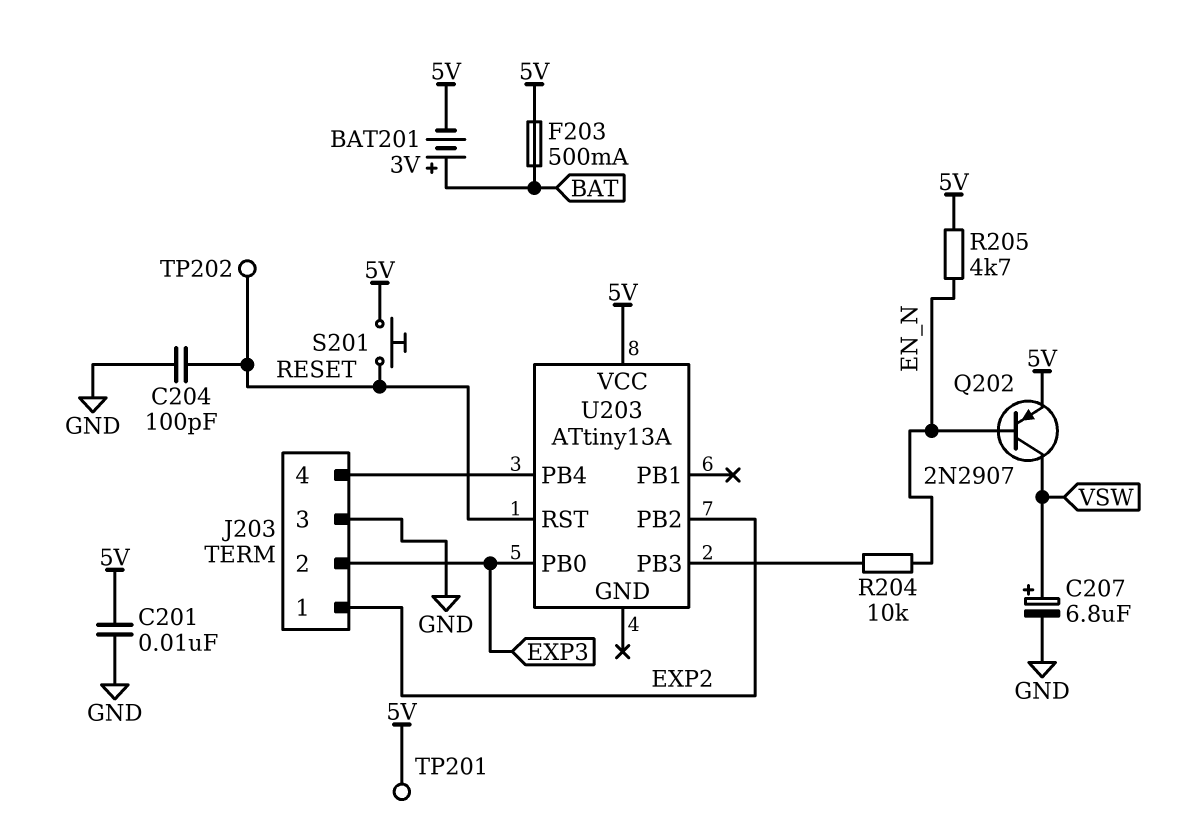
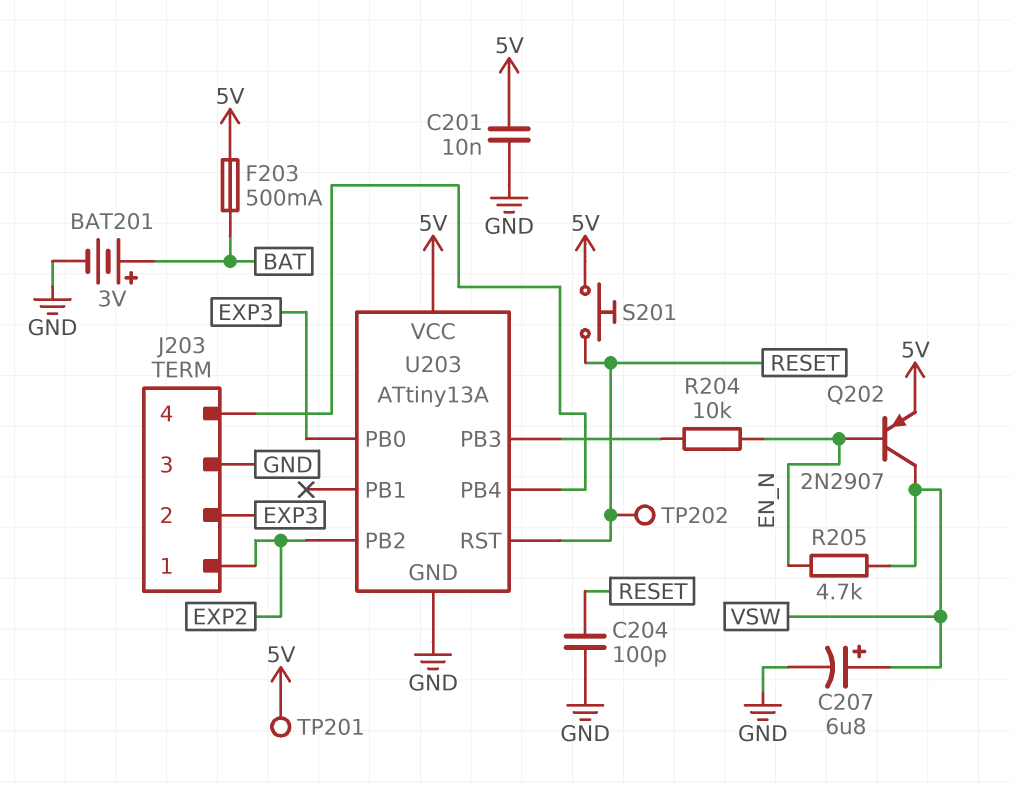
BAT201: 3V (plus BAT, minus 5V) -> 3V (plus BAT, minus GND)
R205: 4.7k (5V, EN_N) -> 4.7k (EN_N, VSW)
U203 pin GND: none -> GND

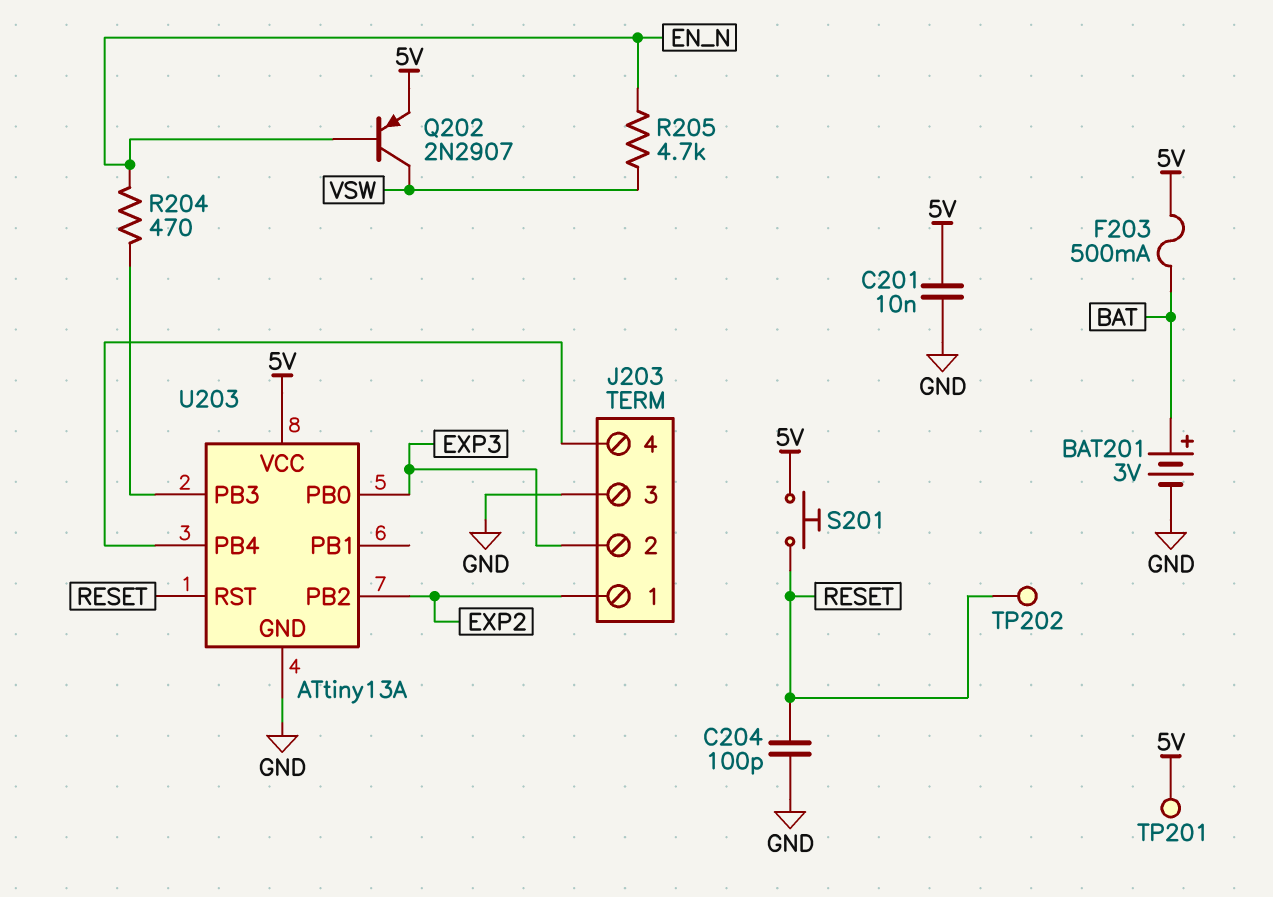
C207: 6.8uF (plus VSW, minus GND) -> none
R204: 10k (EN_N, U203/PB3) -> 470 (EN_N, U203/PB3)

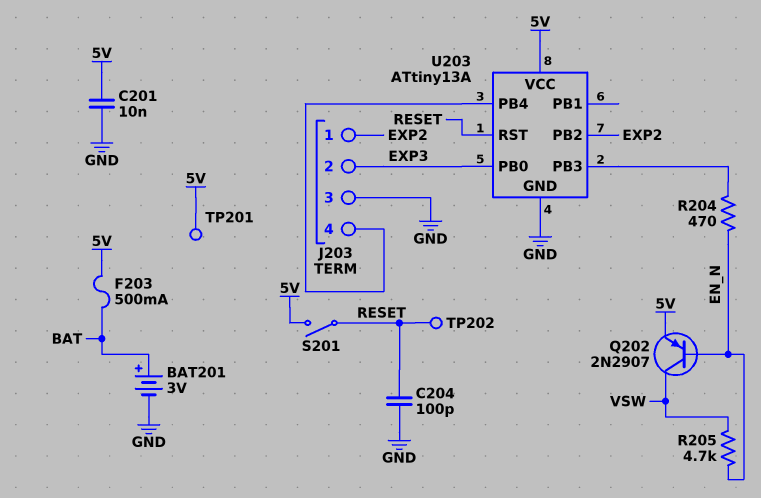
S201: button (5V, RESET) -> switch (5V, RESET)

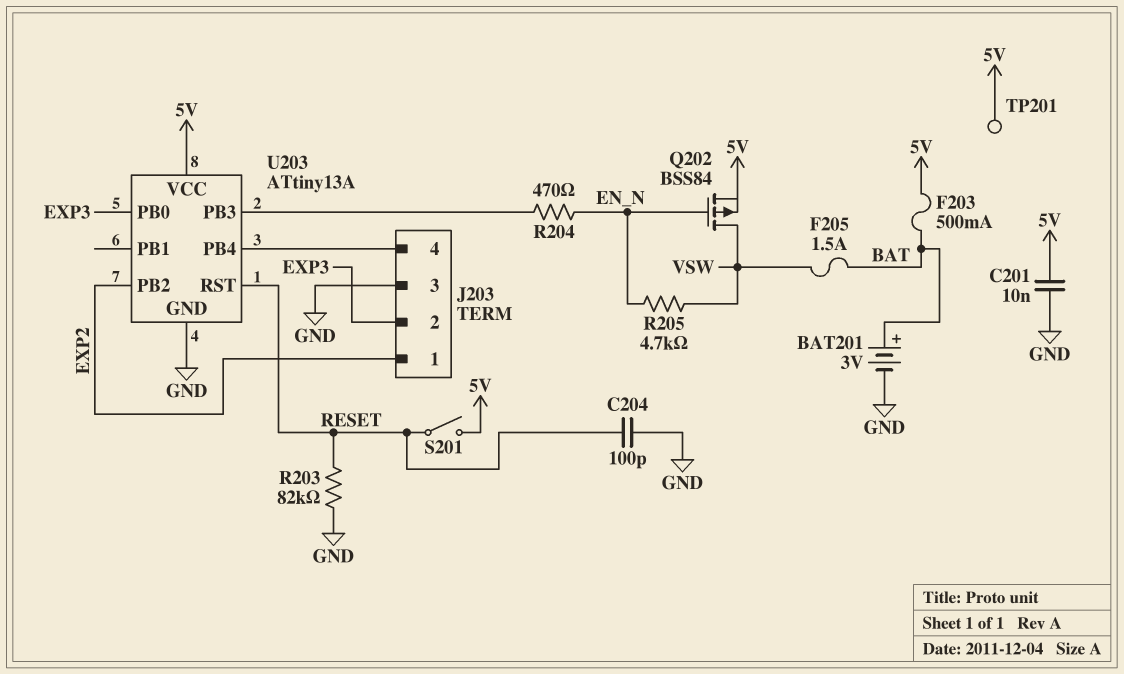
F205: none -> 1.5A (BAT, VSW)
Q202: PNP 2N2907 (B EN_N, C VSW, E 5V) -> PMOS BSS84 (G EN_N, D VSW, S 5V)
R203: none -> 82k (GND, RESET)
TP202: test point (RESET) -> none

